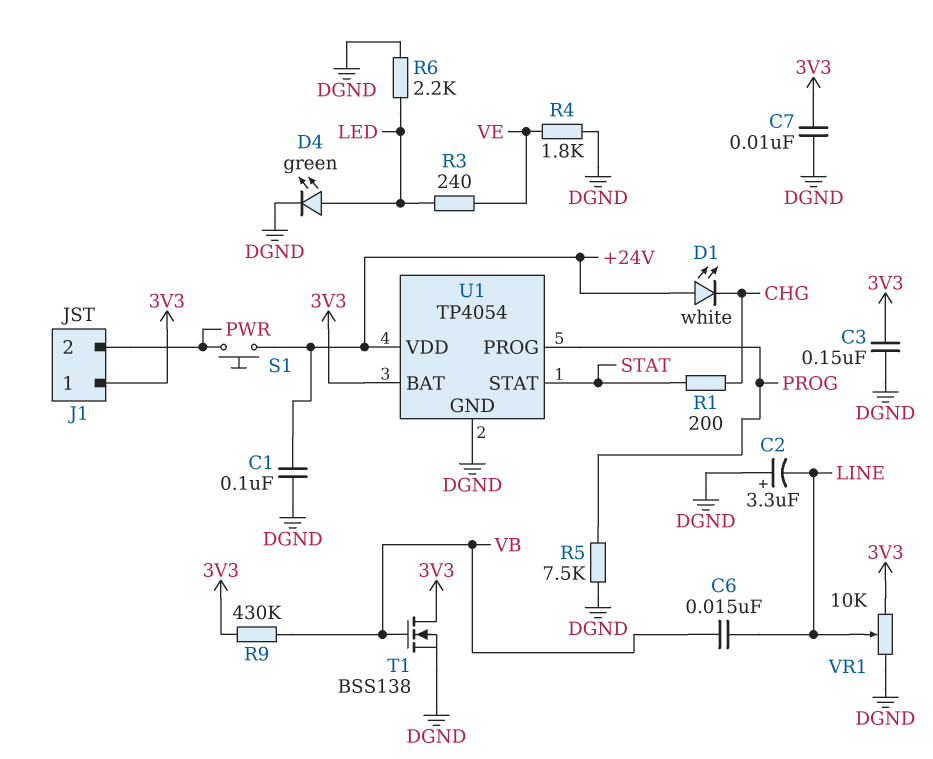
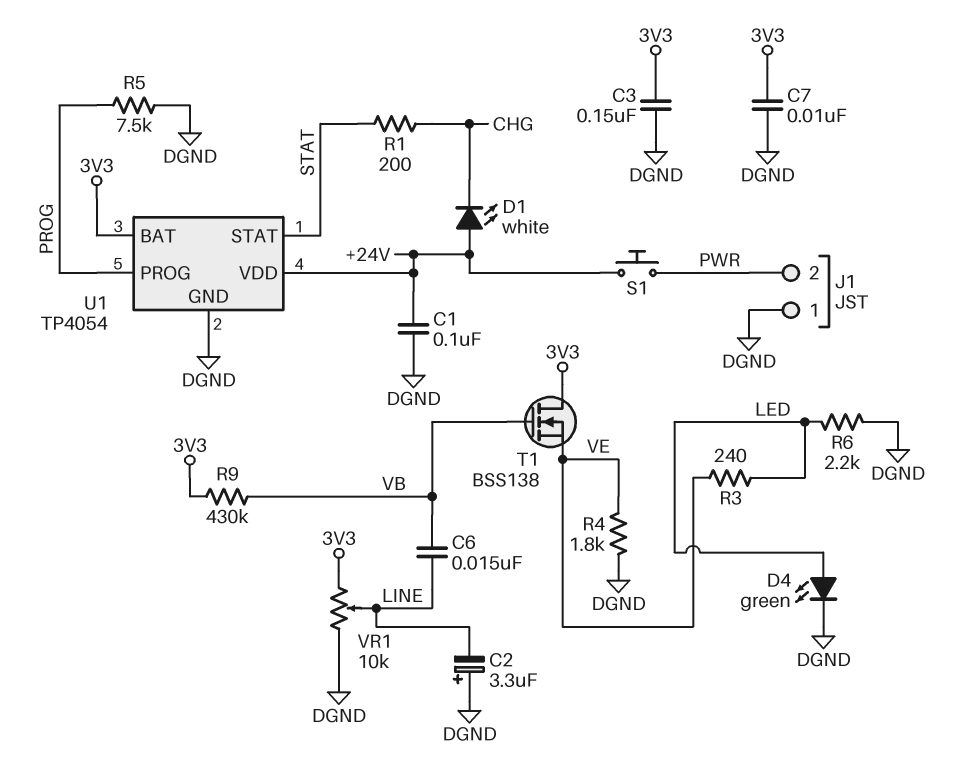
J1 pin 1: 3V3 -> DGND
T1: NMOS BSS138 (G VB, D 3V3, S DGND) -> NMOS BSS138 (G VB, D 3V3, S VE)

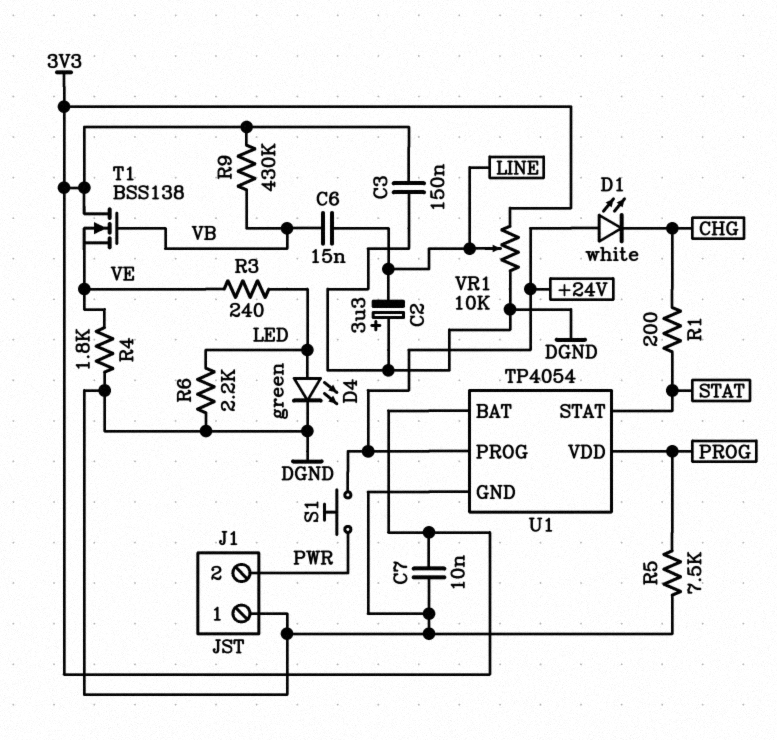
C1: 100nF (+24V, DGND) -> none
U1 pin PROG: PROG -> +24V
U1 pin VDD: +24V -> PROG

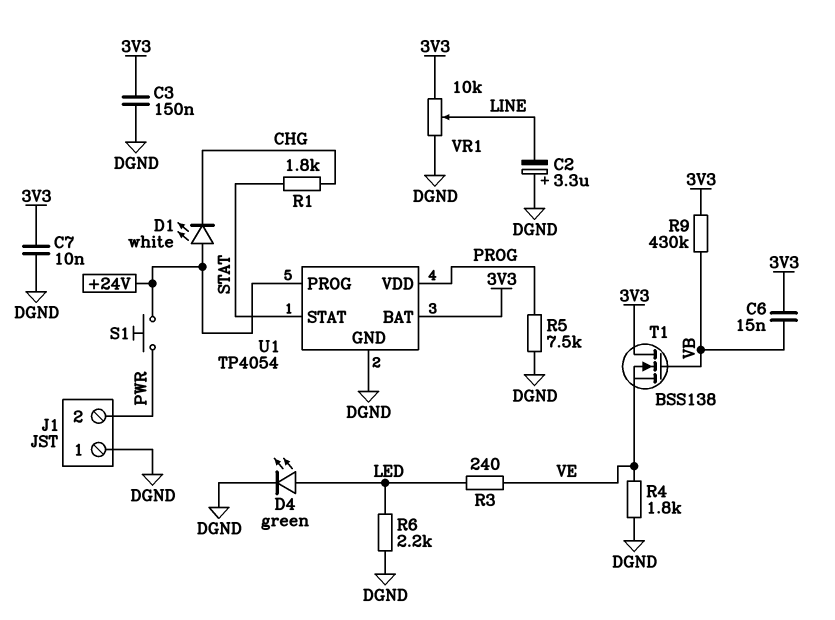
C6: 15nF (LINE, VB) -> 15nF (3V3, VB)
R1: 200 (CHG, STAT) -> 1.8k (CHG, STAT)

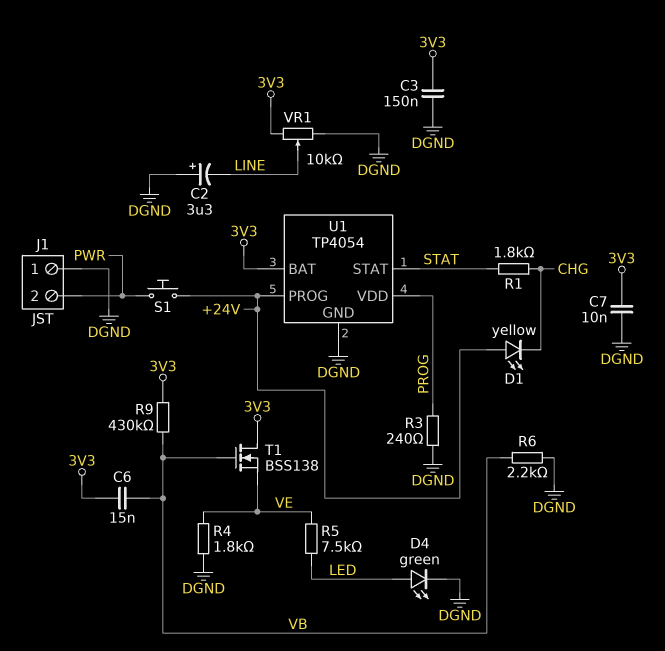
D1: LED white (A +24V, K CHG) -> LED yellow (A +24V, K CHG)
R3: 240 (LED, VE) -> 240 (DGND, PROG)
R5: 7.5k (DGND, PROG) -> 7.5k (LED, VE)
R6: 2.2k (DGND, LED) -> 2.2k (DGND, VB)

